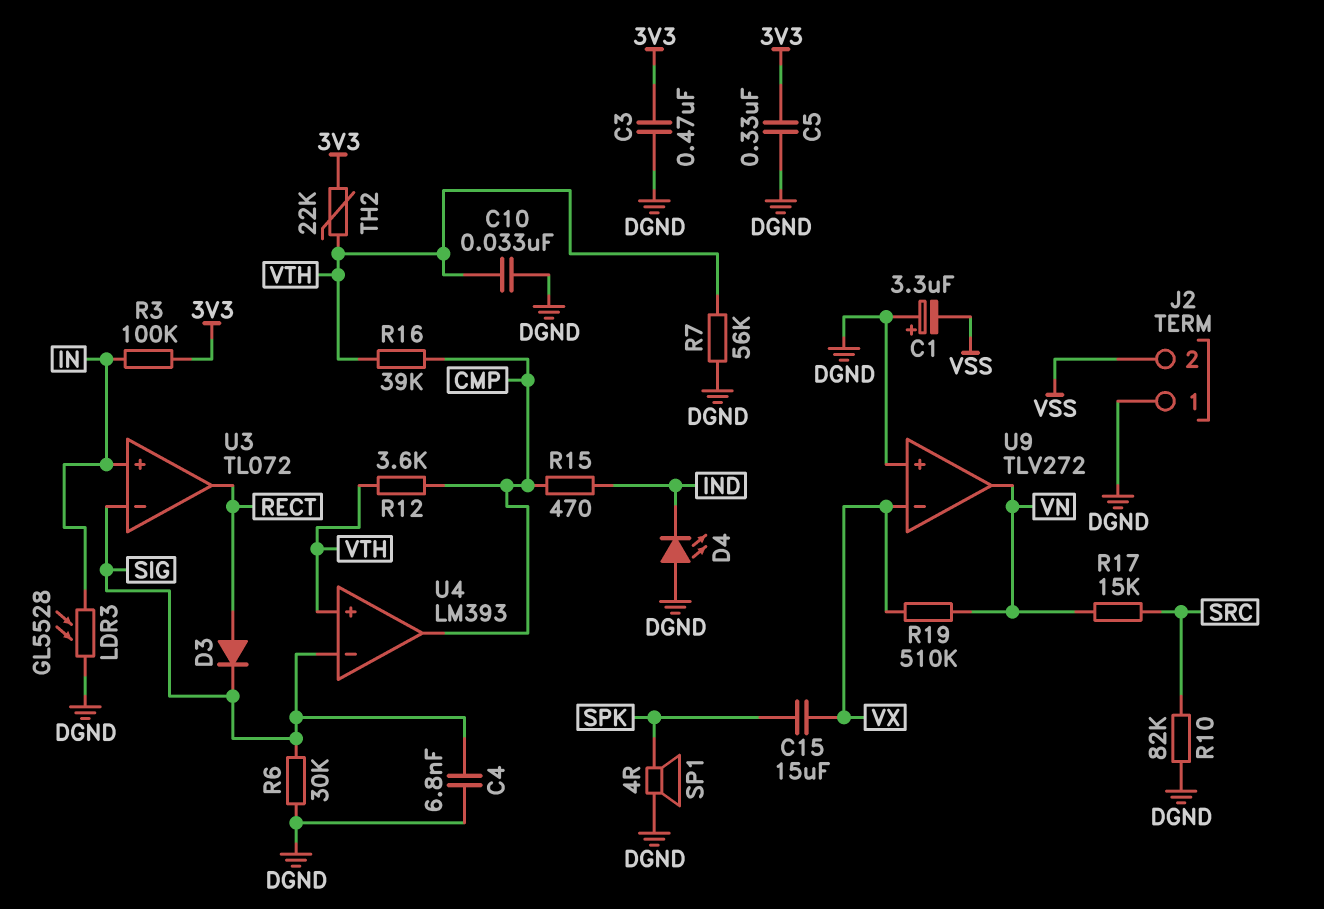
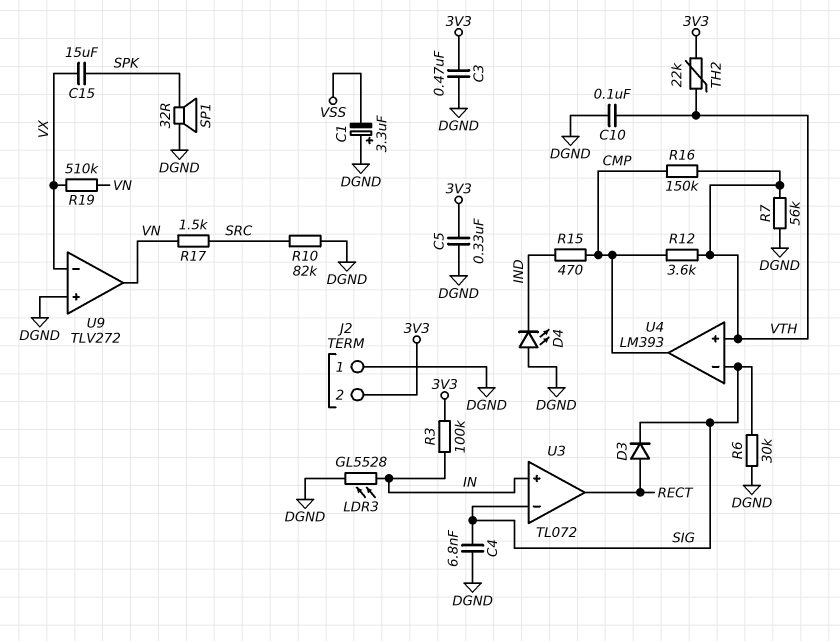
C10: 33nF (DGND, VTH) -> 100nF (DGND, VTH)
J2 pin 2: VSS -> 3V3
R16: 39k (CMP, VTH) -> 150k (CMP, VTH)
R17: 15k (SRC, VN) -> 1.5k (SRC, VN)
SP1: speaker 4R (DGND, SPK) -> speaker 32R (DGND, SPK)

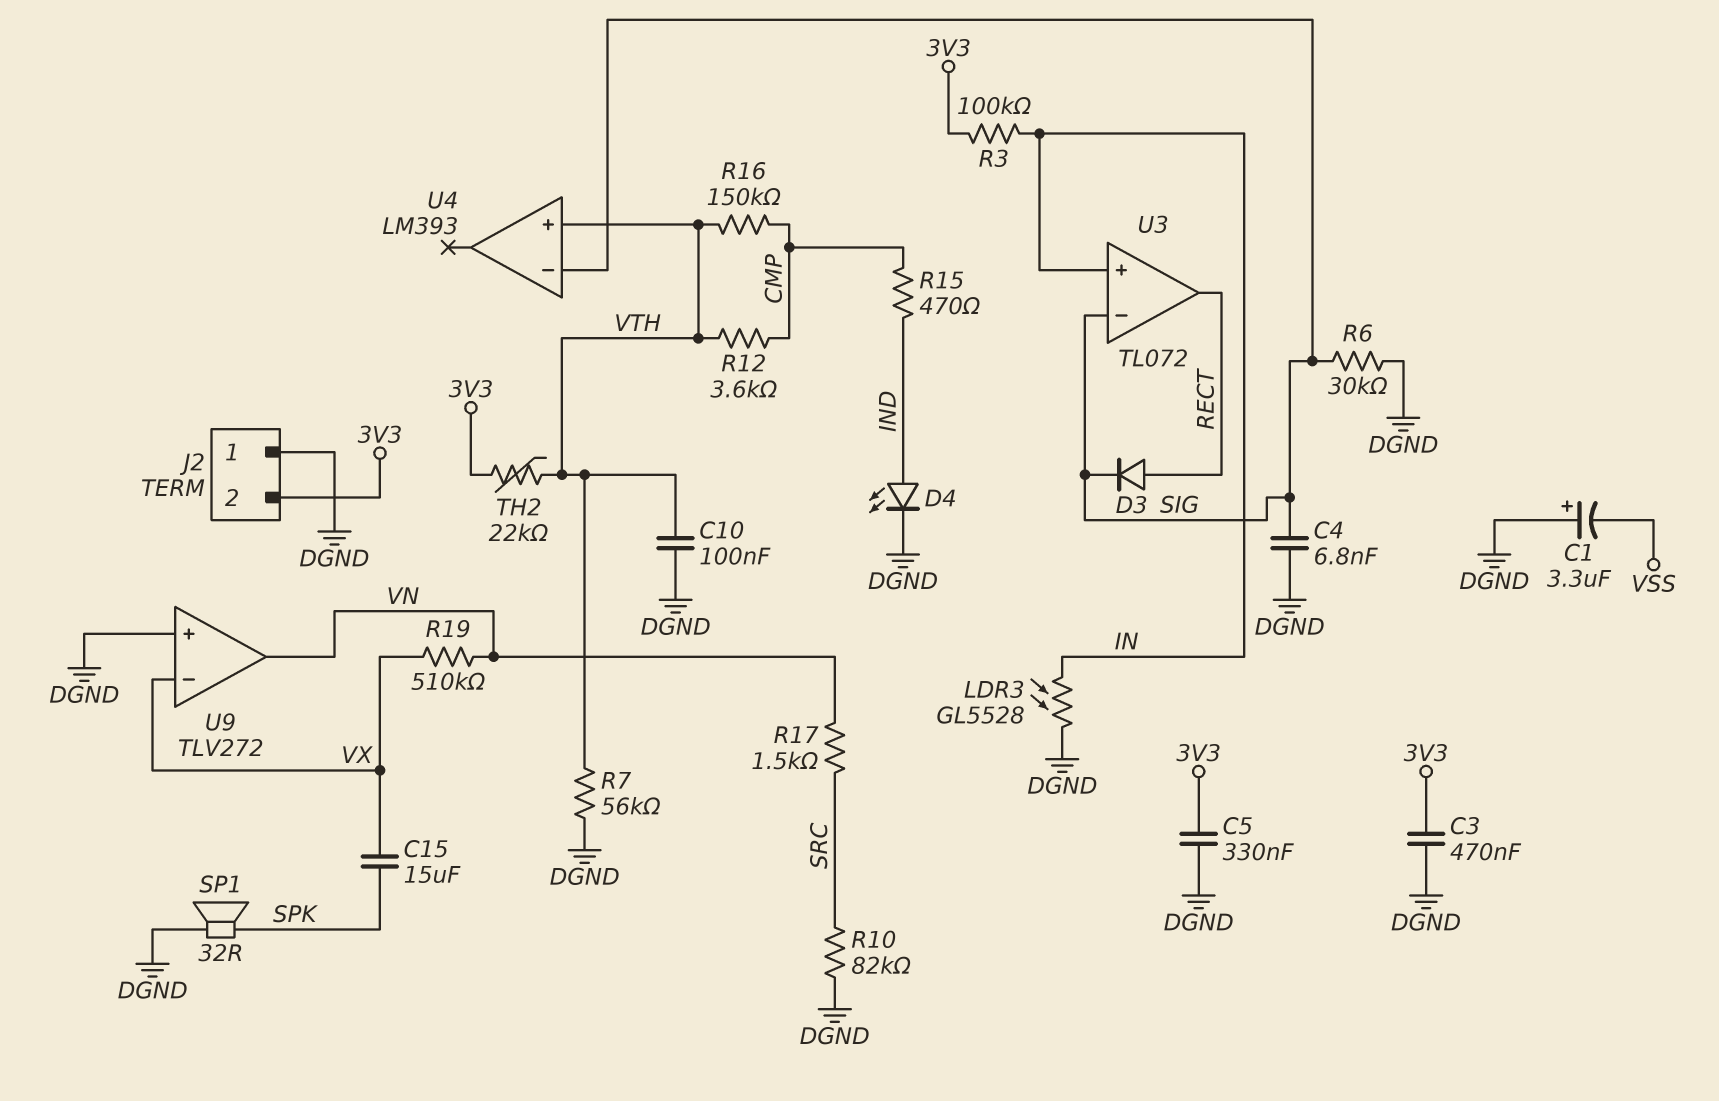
D4: LED (A DGND, K IND) -> LED (A IND, K DGND)
U4 pin out: CMP -> none

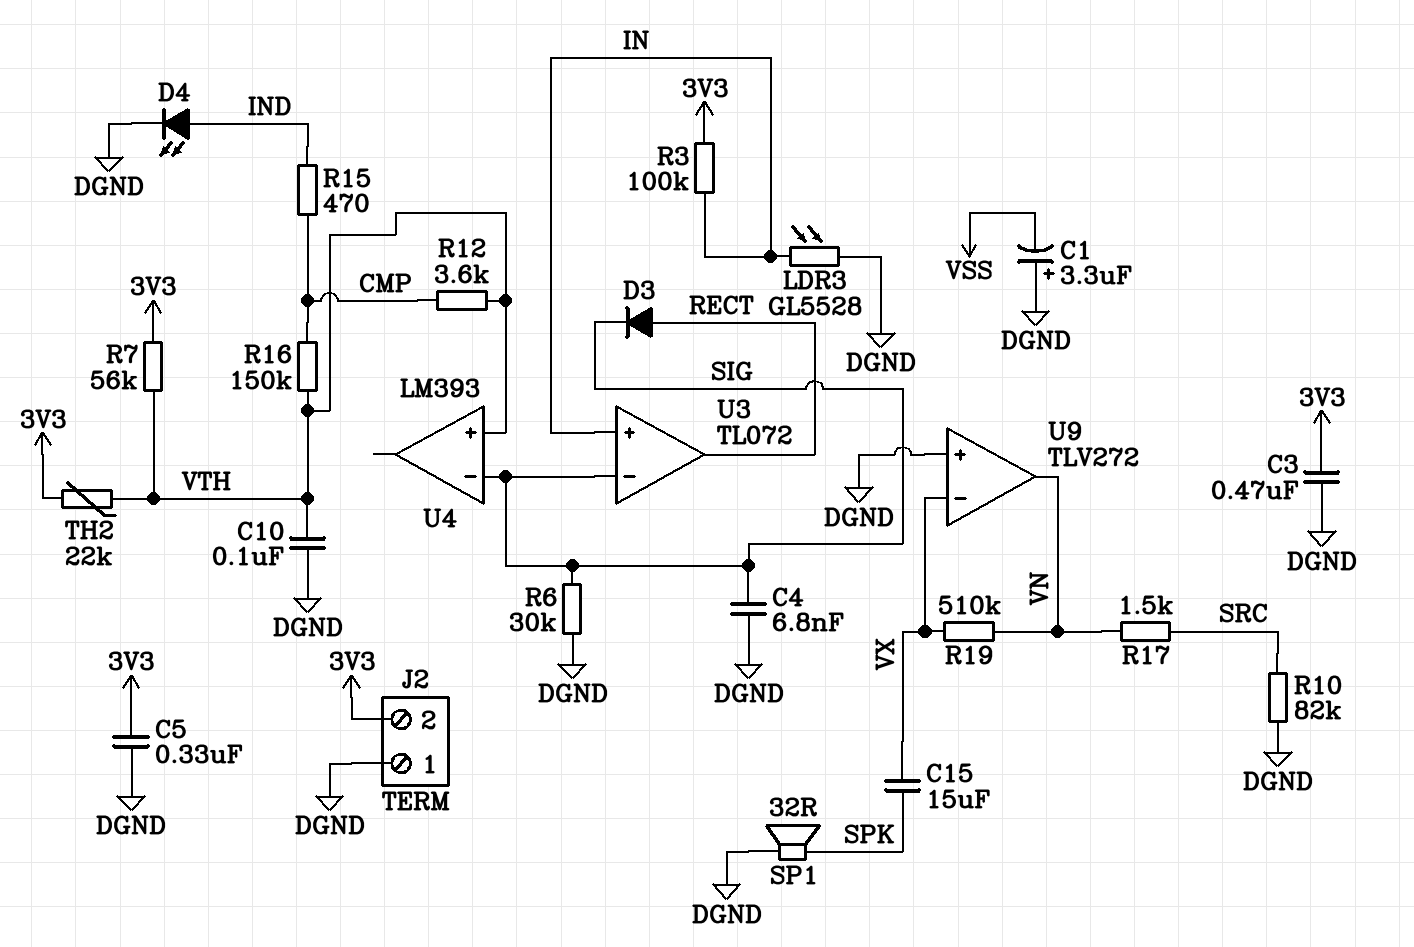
R7: 56k (DGND, VTH) -> 56k (3V3, VTH)

